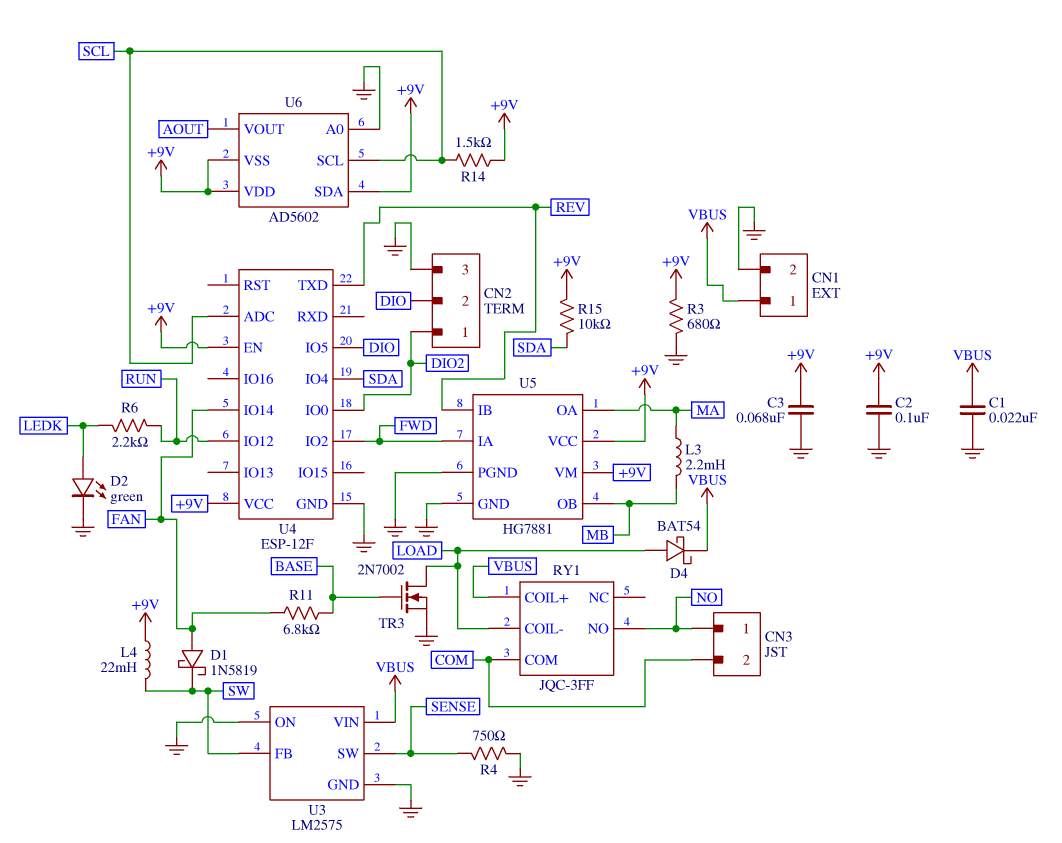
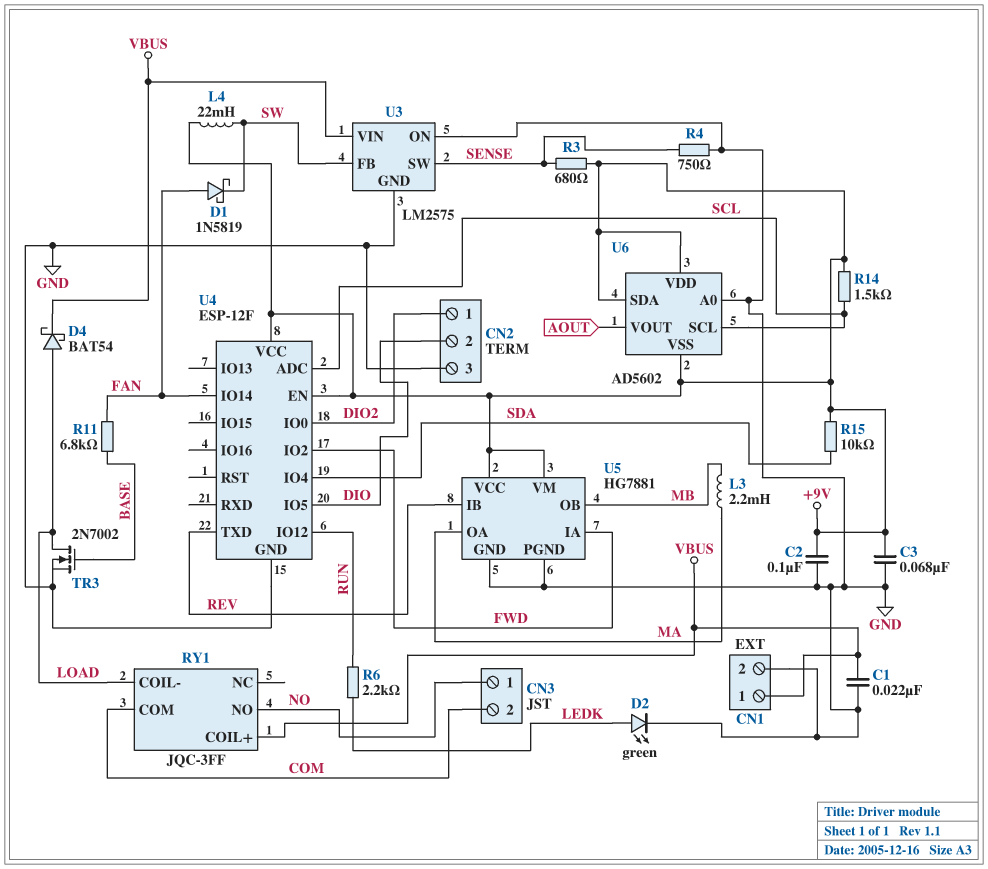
R3: 680 (+9V, GND) -> 680 (+9V, SENSE)

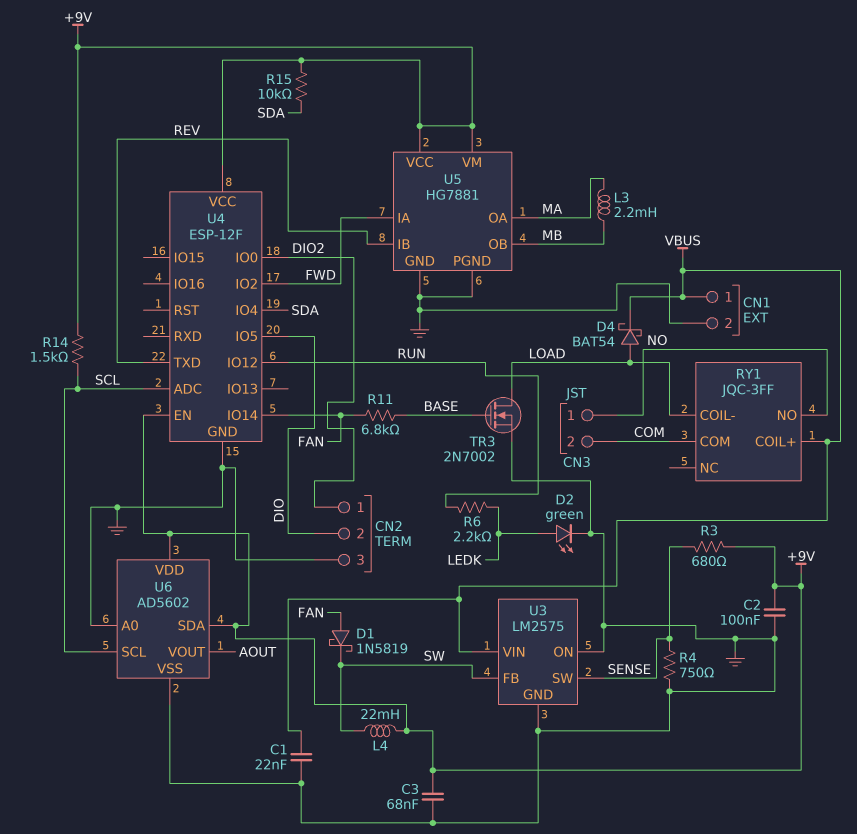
U6 pin VSS: +9V -> GND

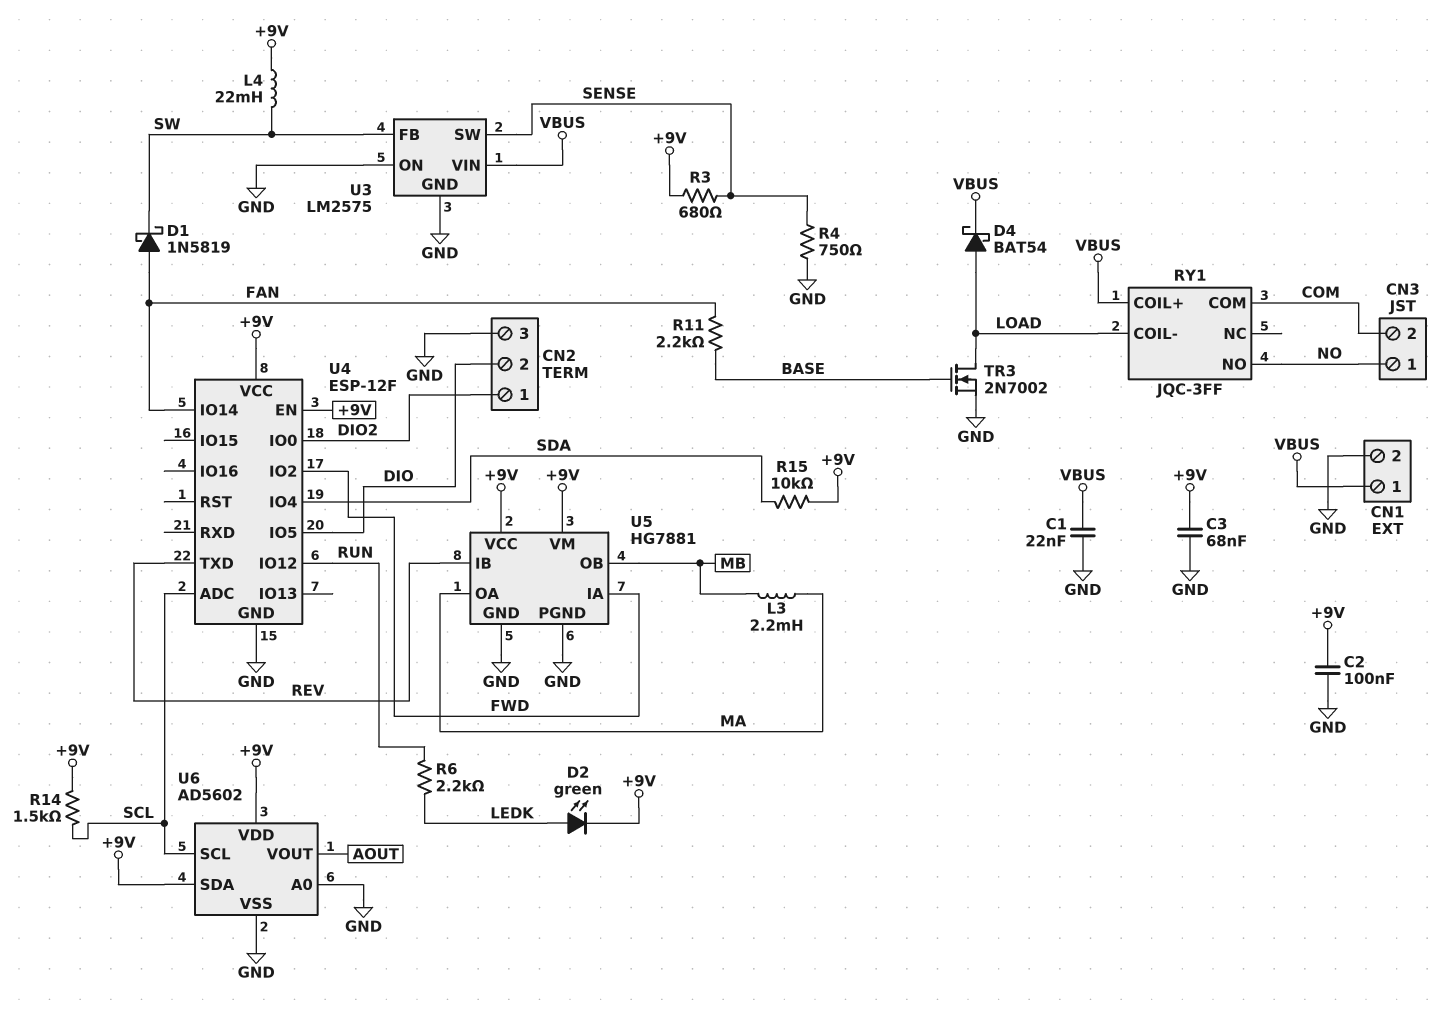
D2: LED green (A LEDK, K GND) -> LED green (A LEDK, K +9V)
R11: 6.8k (BASE, FAN) -> 2.2k (BASE, FAN)

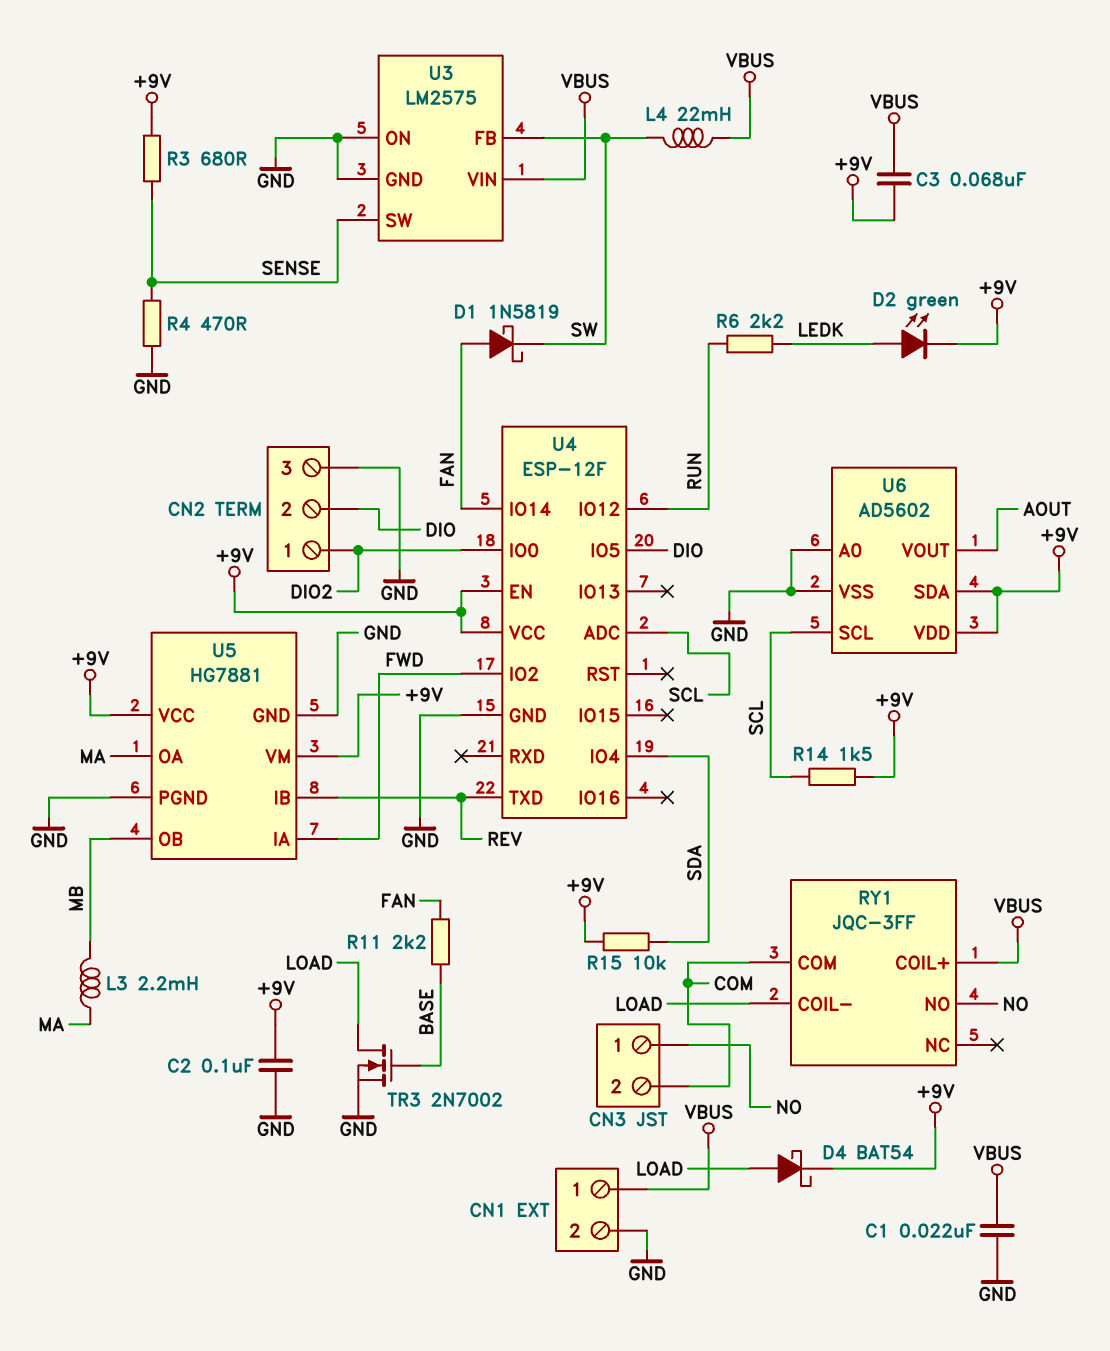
C3: 68nF (+9V, GND) -> 68nF (+9V, VBUS)
D4: schottky BAT54 (A LOAD, K VBUS) -> schottky BAT54 (A LOAD, K +9V)
L4: 22mH (+9V, SW) -> 22mH (SW, VBUS)
R4: 750 (GND, SENSE) -> 470 (GND, SENSE)

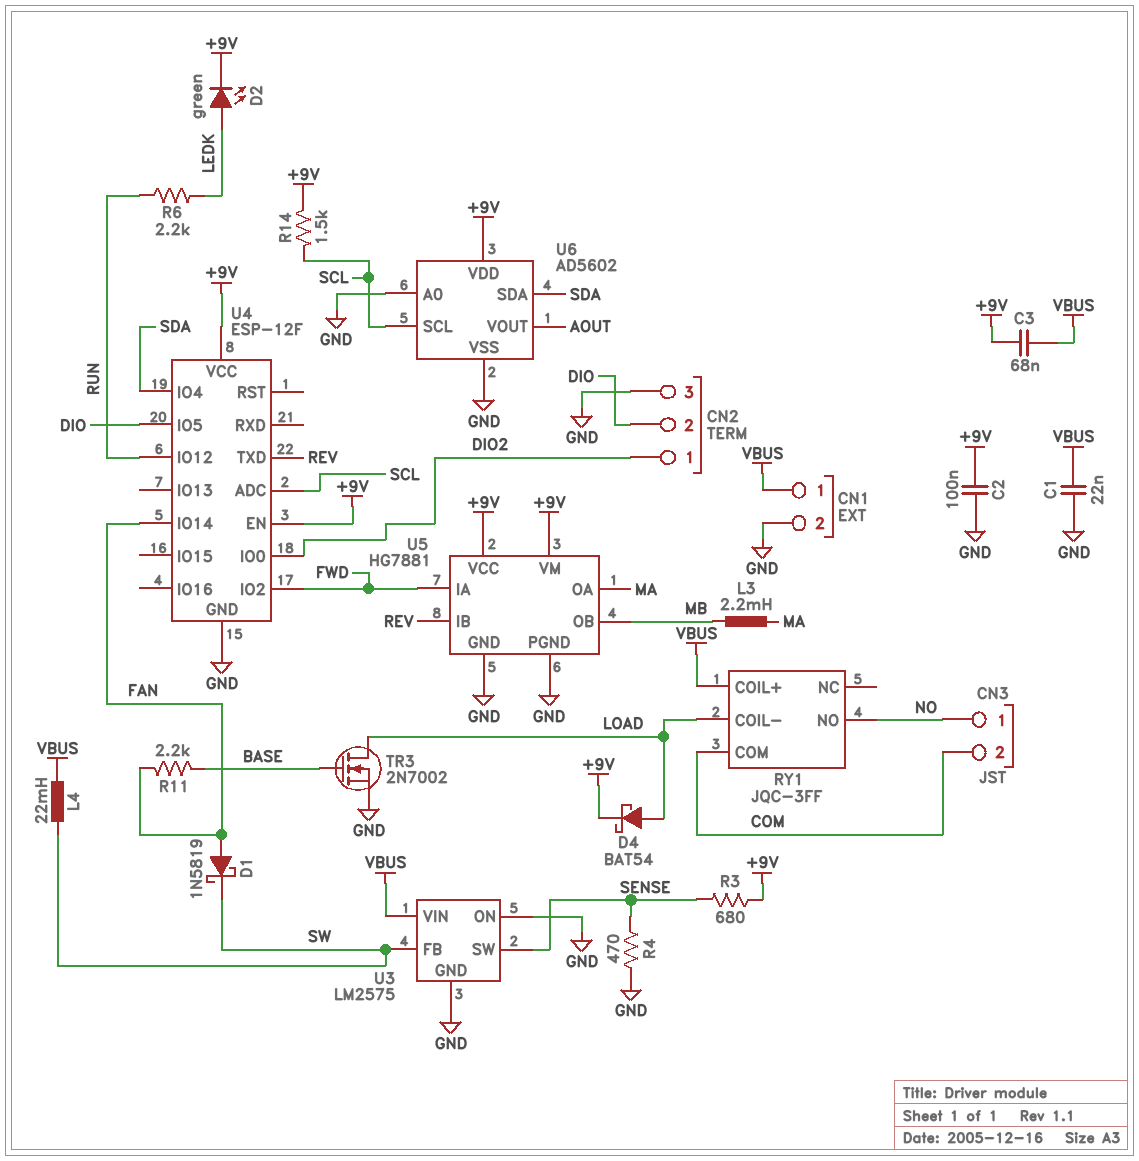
R15: 10k (+9V, SDA) -> none
U6 pin SDA: +9V -> SDA

